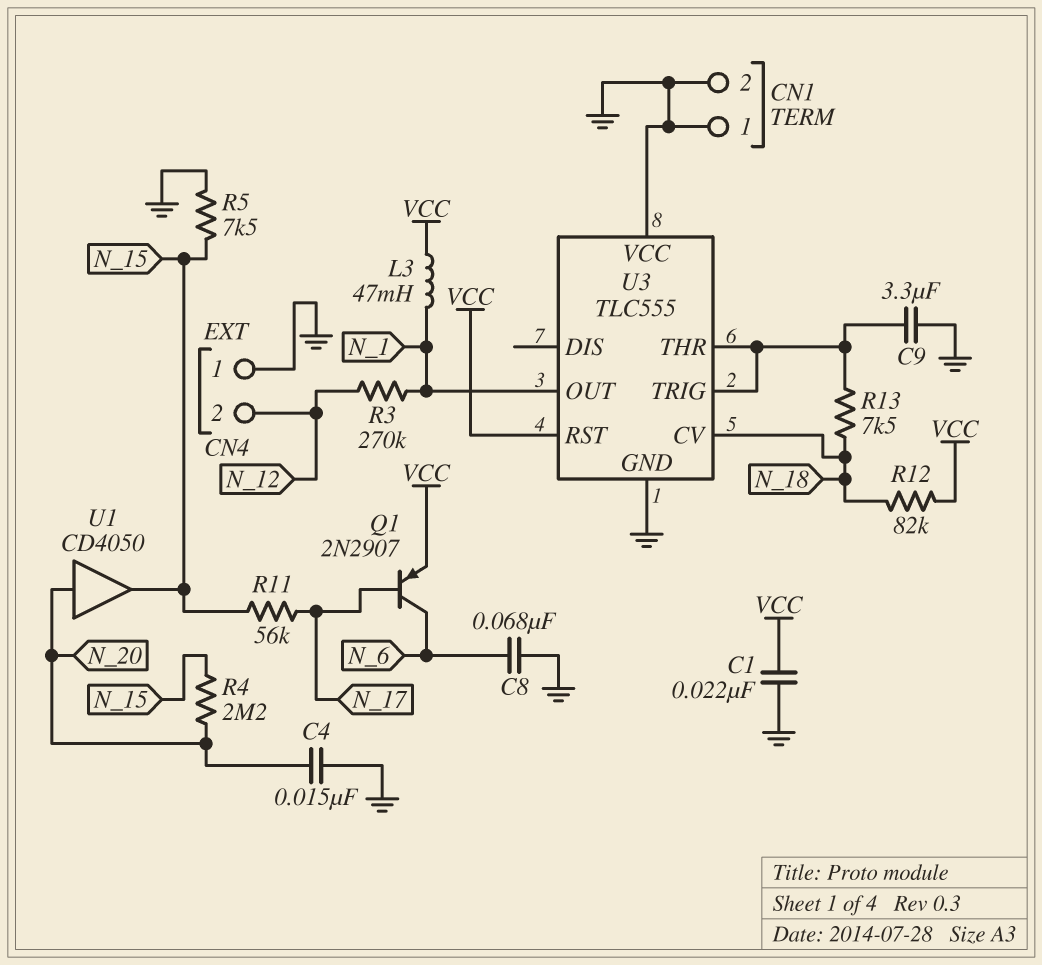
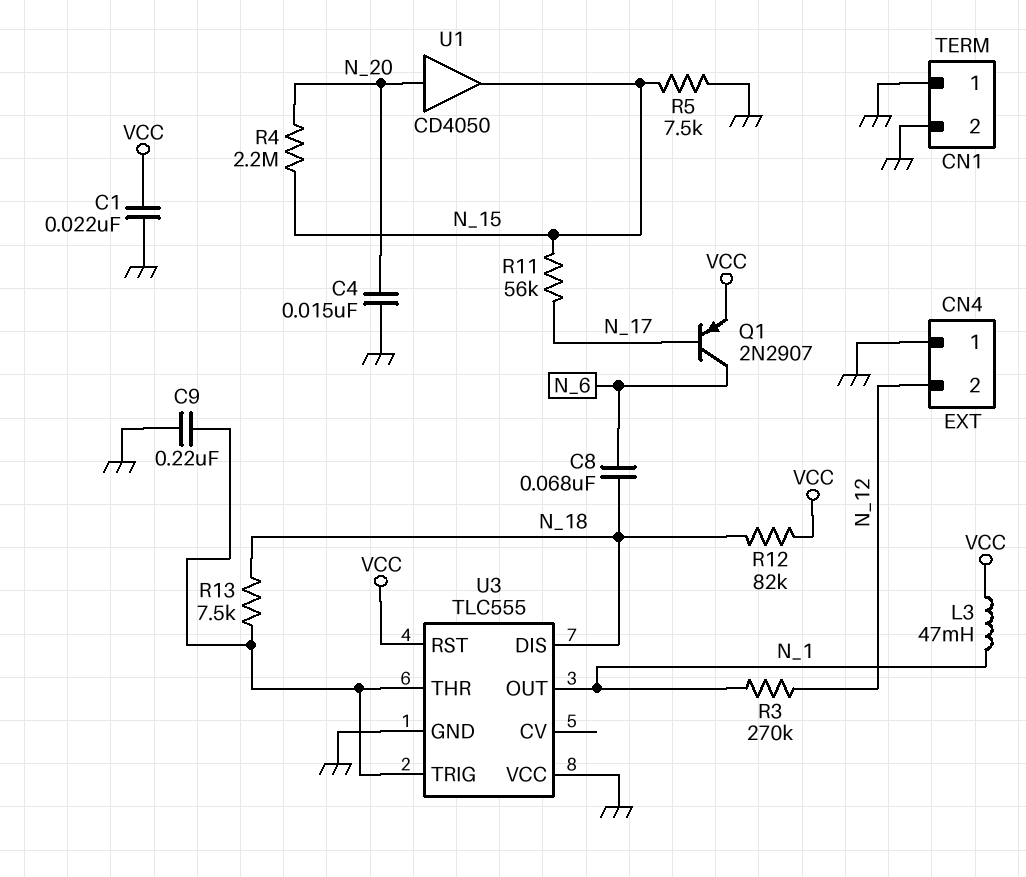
C8: 68nF (GND, N_6) -> 68nF (N_6, N_18)
C9: 3.3uF (GND, U3/THR) -> 220nF (GND, U3/THR)
U3 pin CV: N_18 -> none
U3 pin DIS: none -> N_18

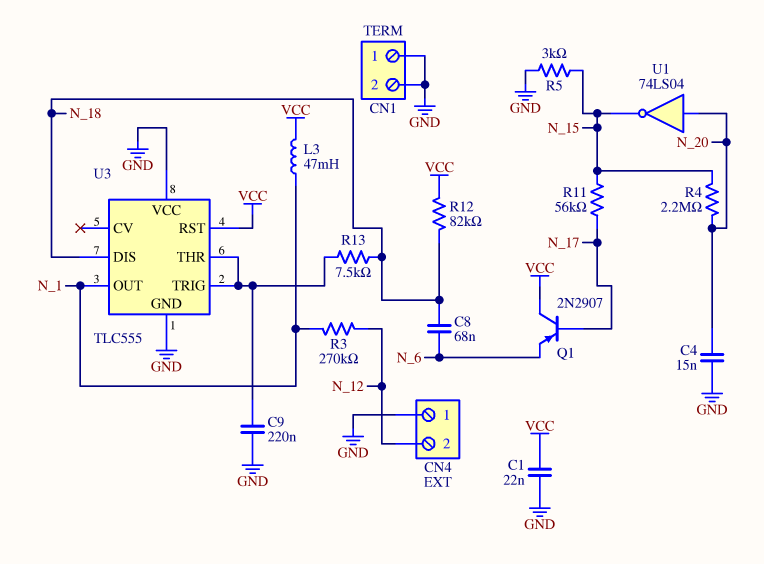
Q1: PNP 2N2907 (B N_17, C N_6, E VCC) -> PNP 2N2907 (B N_17, C VCC, E N_6)
R5: 7.5k (GND, N_15) -> 3k (GND, N_15)
U1: buffer CD4050 (in N_20, out N_15) -> NOT 74LS04 (in N_20, out N_15)

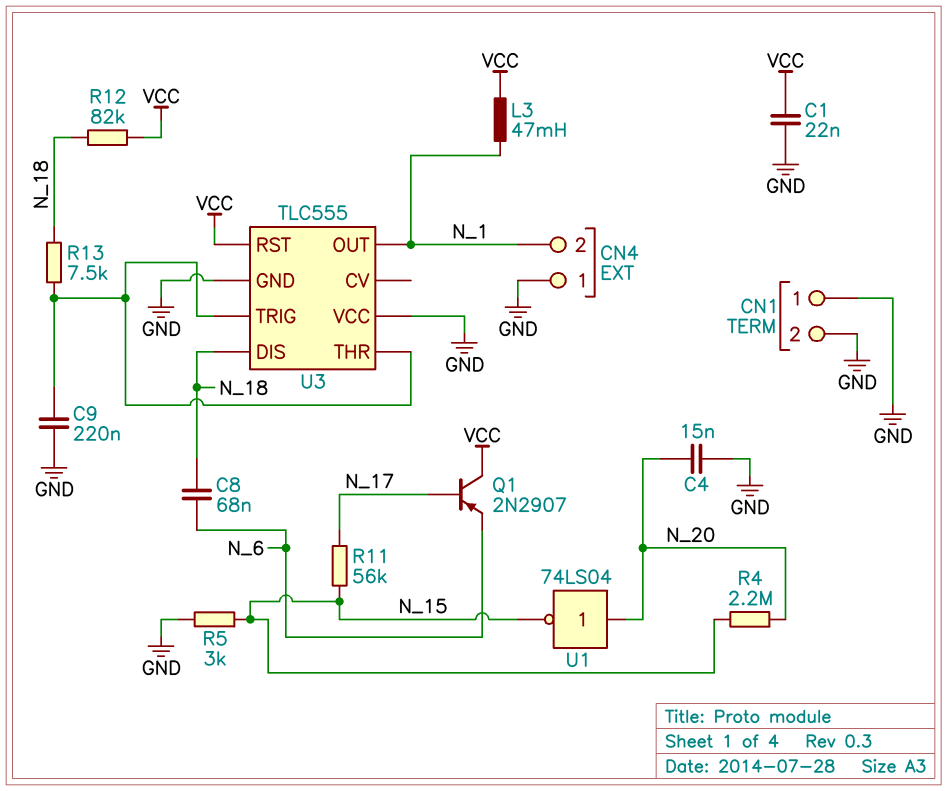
CN4 pin 2: N_12 -> N_1
R3: 270k (N_1, N_12) -> none

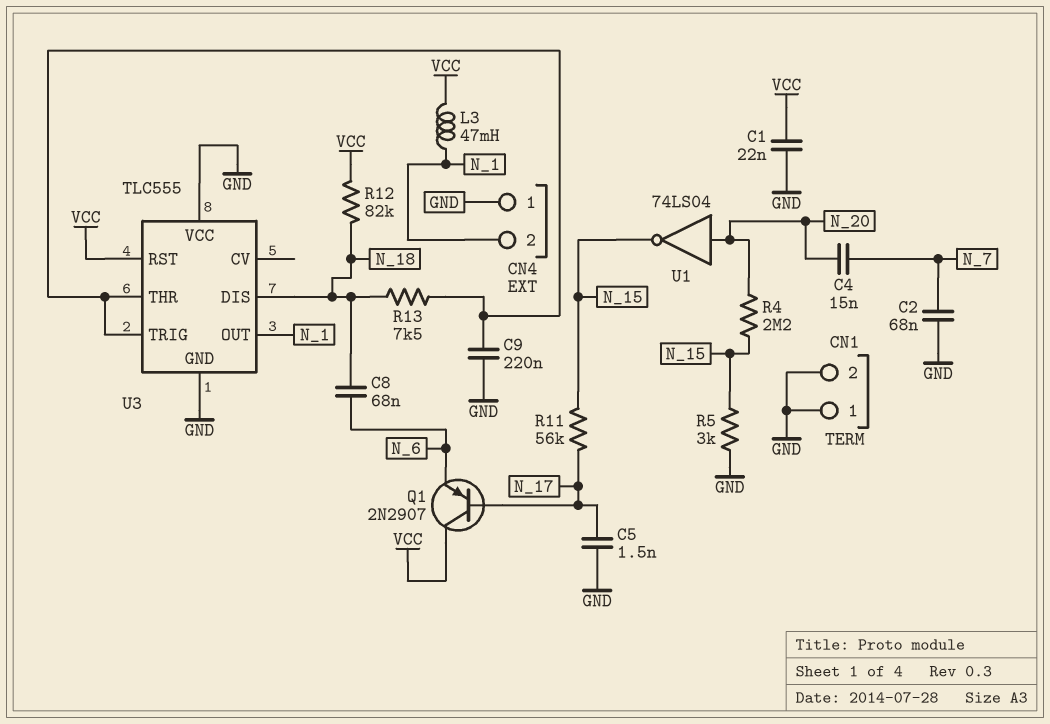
C2: none -> 68nF (GND, N_7)
C4: 15nF (GND, N_20) -> 15nF (N_7, N_20)
C5: none -> 1.5nF (GND, N_17)

